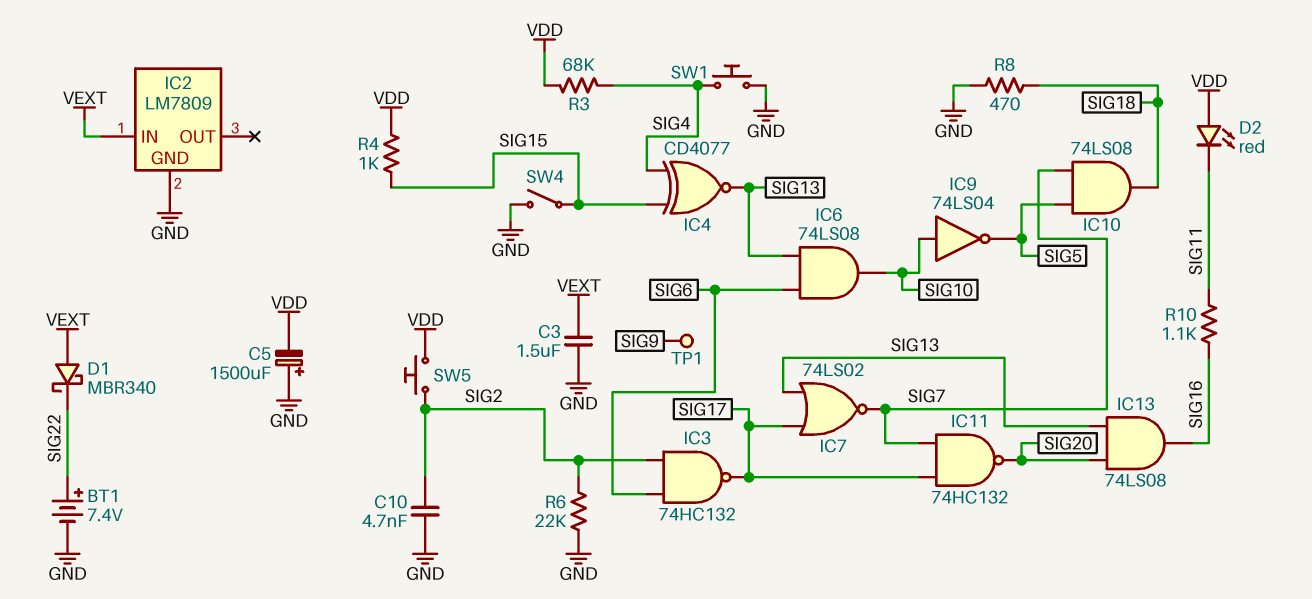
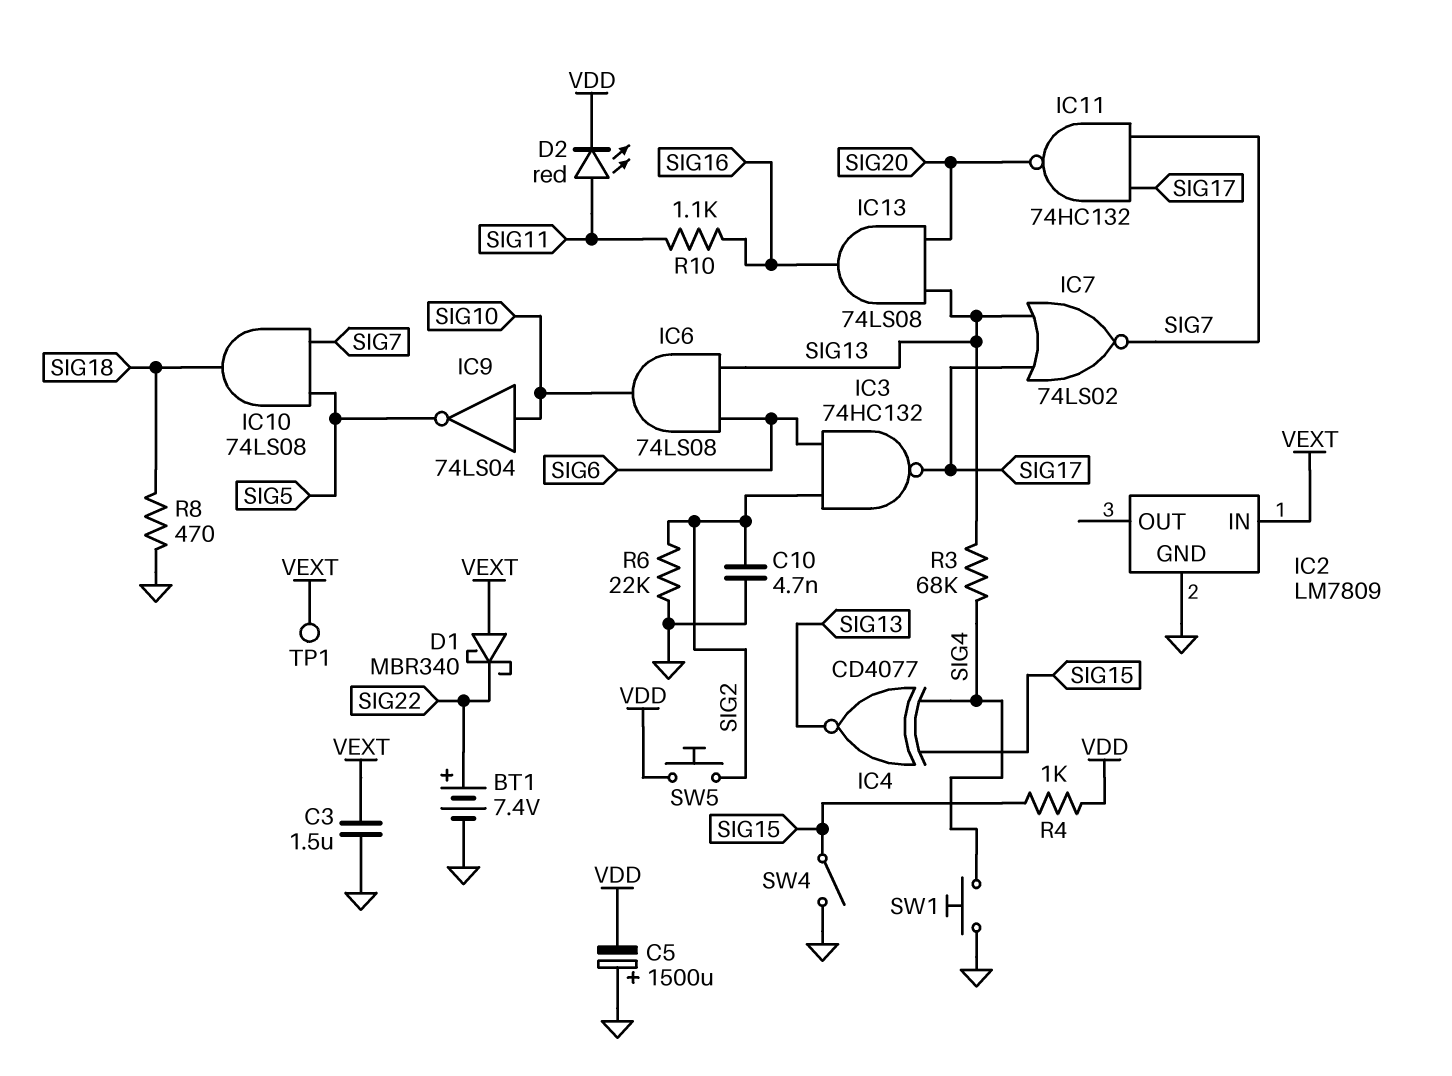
D2: LED red (A VDD, K SIG11) -> LED red (A SIG11, K VDD)
R3: 68k (SIG4, VDD) -> 68k (SIG4, SIG13)
TP1: test point (SIG9) -> test point (VEXT)

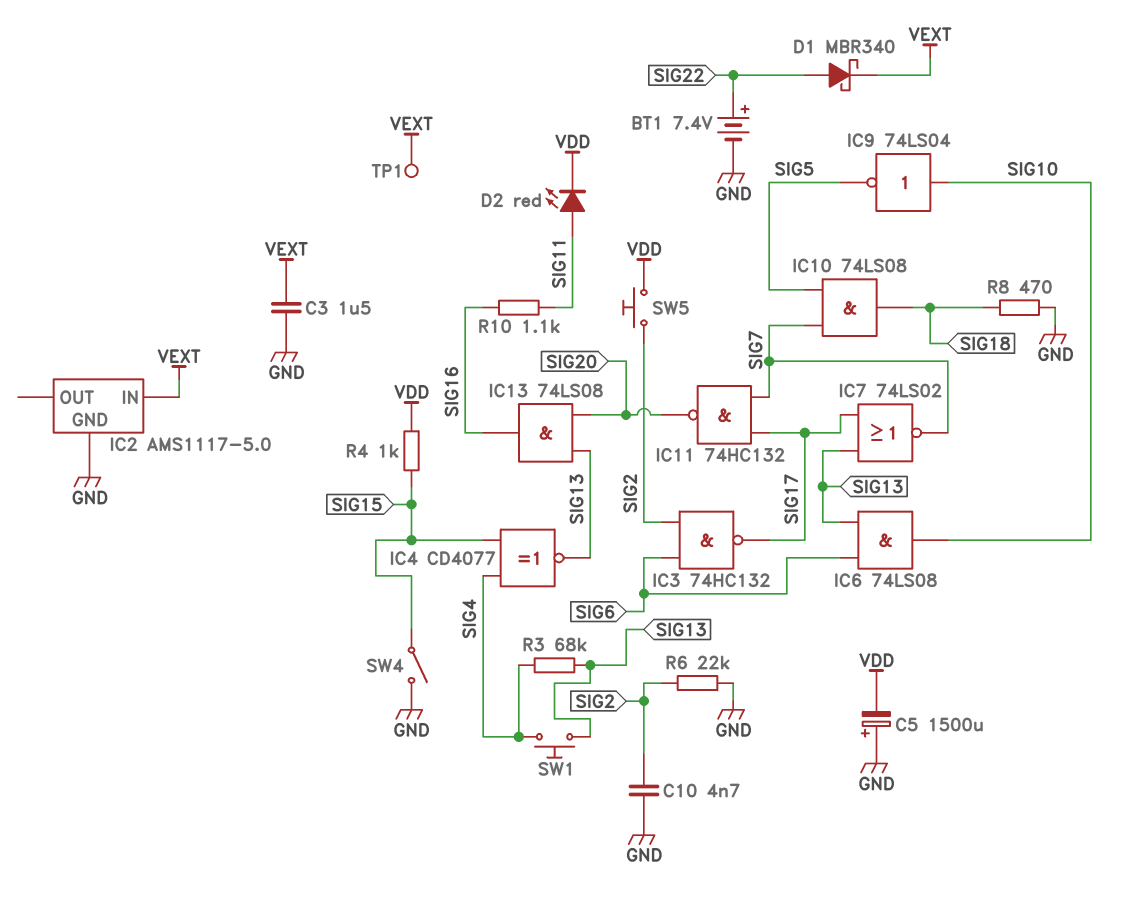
D1: schottky MBR340 (A VEXT, K SIG22) -> schottky MBR340 (A SIG22, K VEXT)
IC2: LM7809 -> AMS1117-5.0
SW1: button (GND, SIG4) -> button (SIG4, SIG13)

